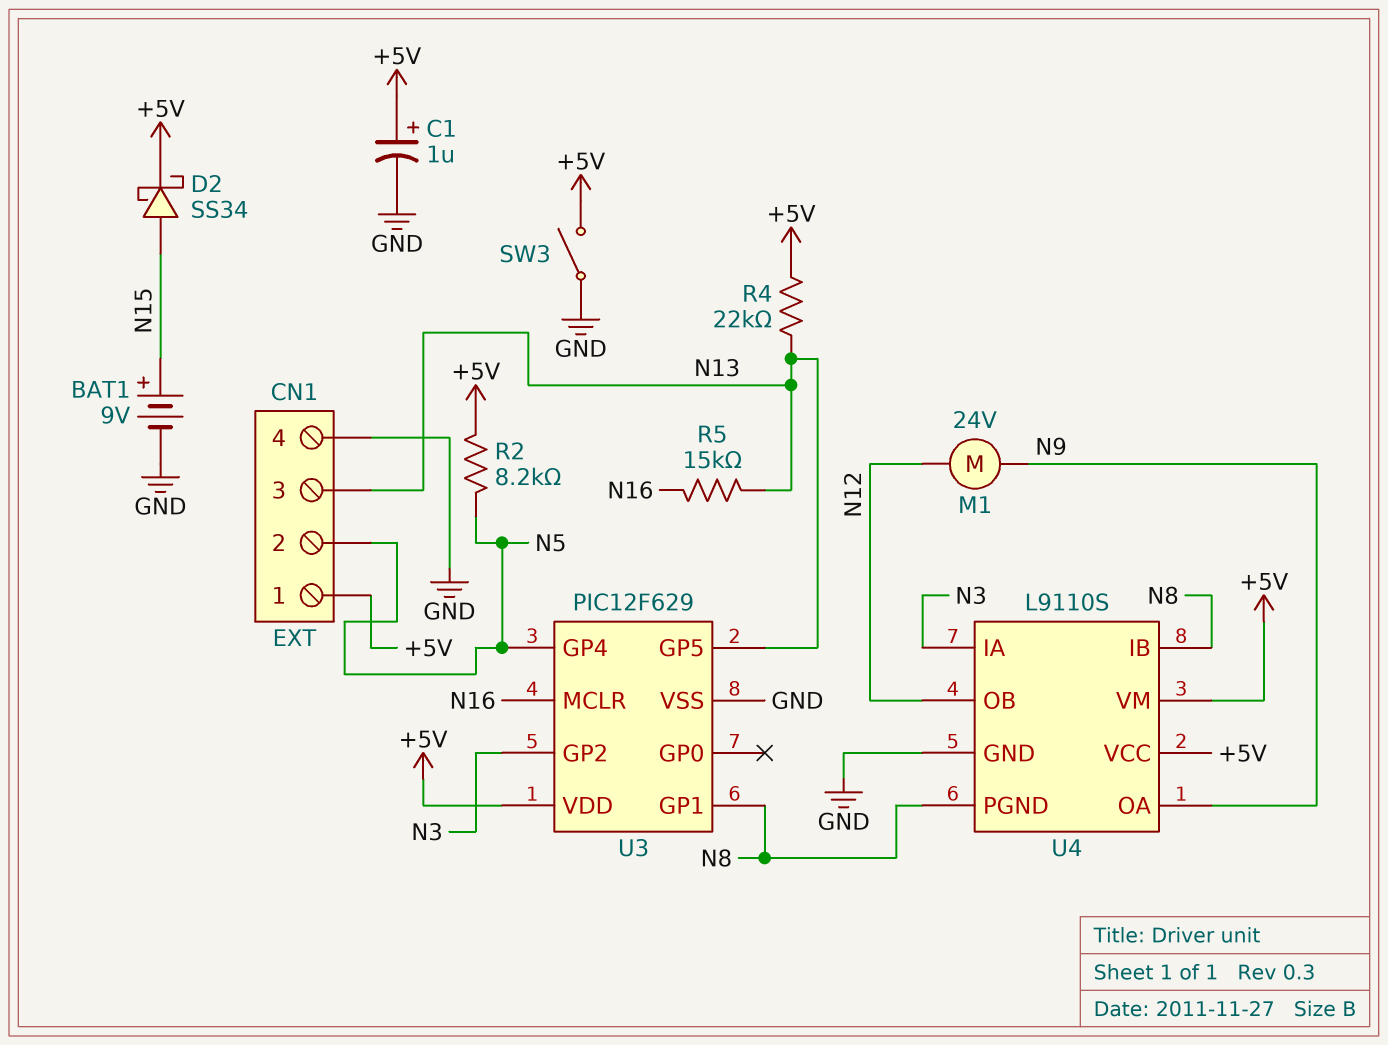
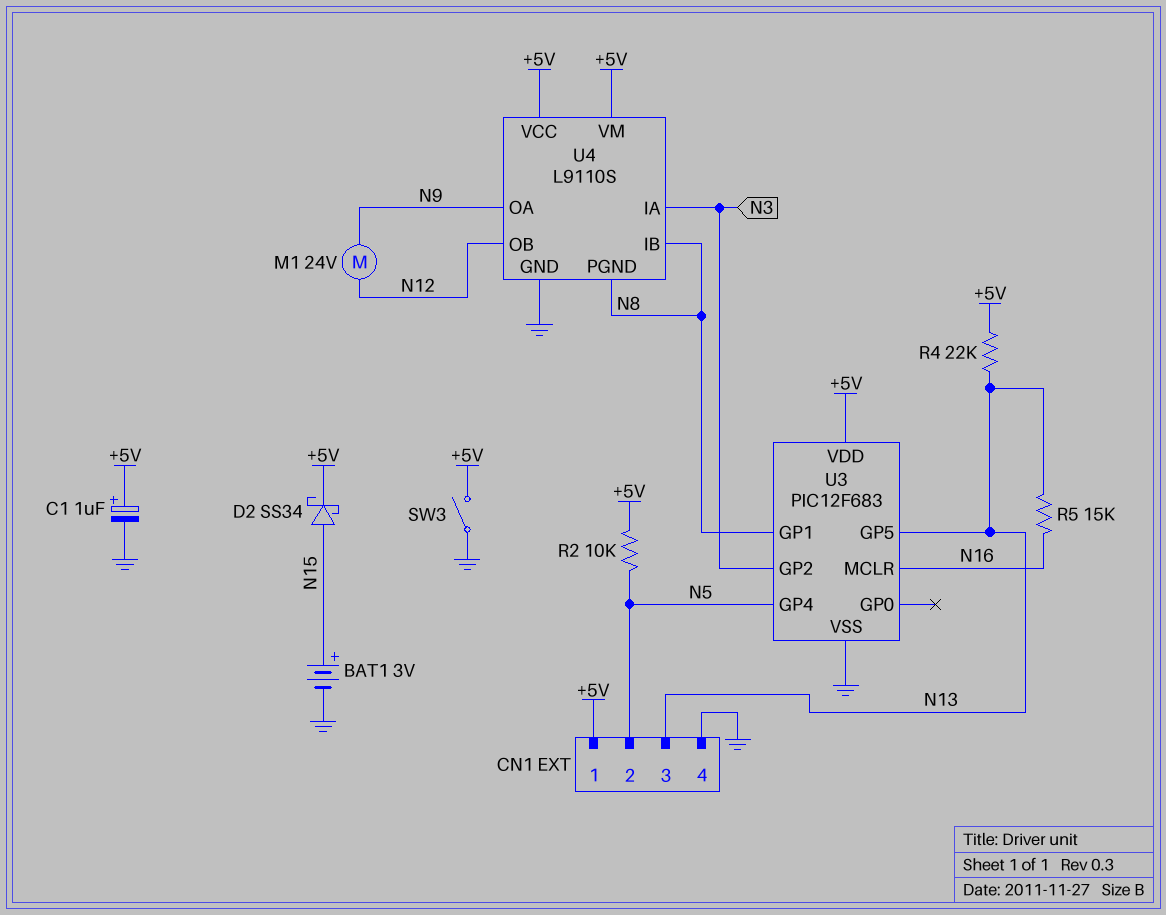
BAT1: 9V (plus N15, minus GND) -> 3V (plus N15, minus GND)
R2: 8.2k (+5V, N5) -> 10k (+5V, N5)
U3: PIC12F629 -> PIC12F683

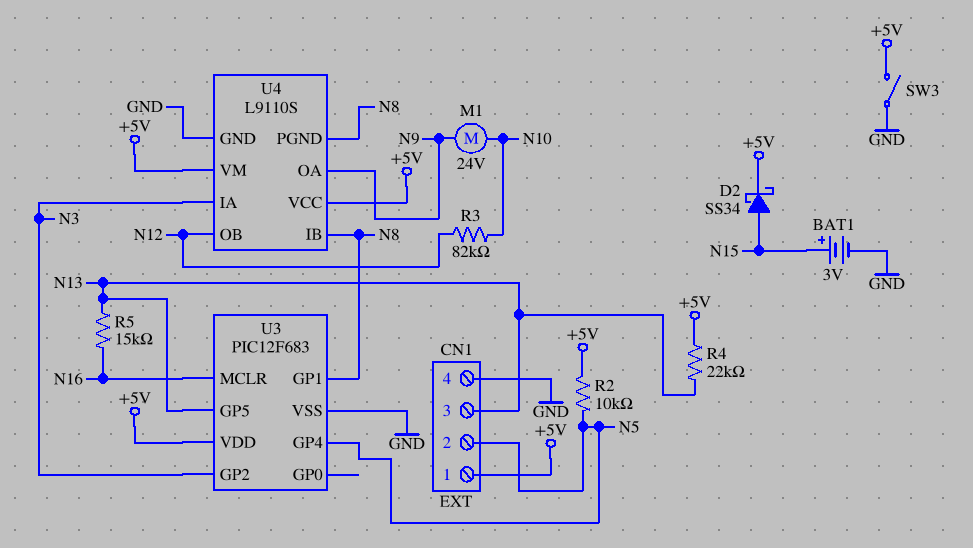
C1: 1uF (plus +5V, minus GND) -> none
M1: motor 24V (N9, N12) -> motor 24V (N9, N10)
R3: none -> 82k (N10, N12)

